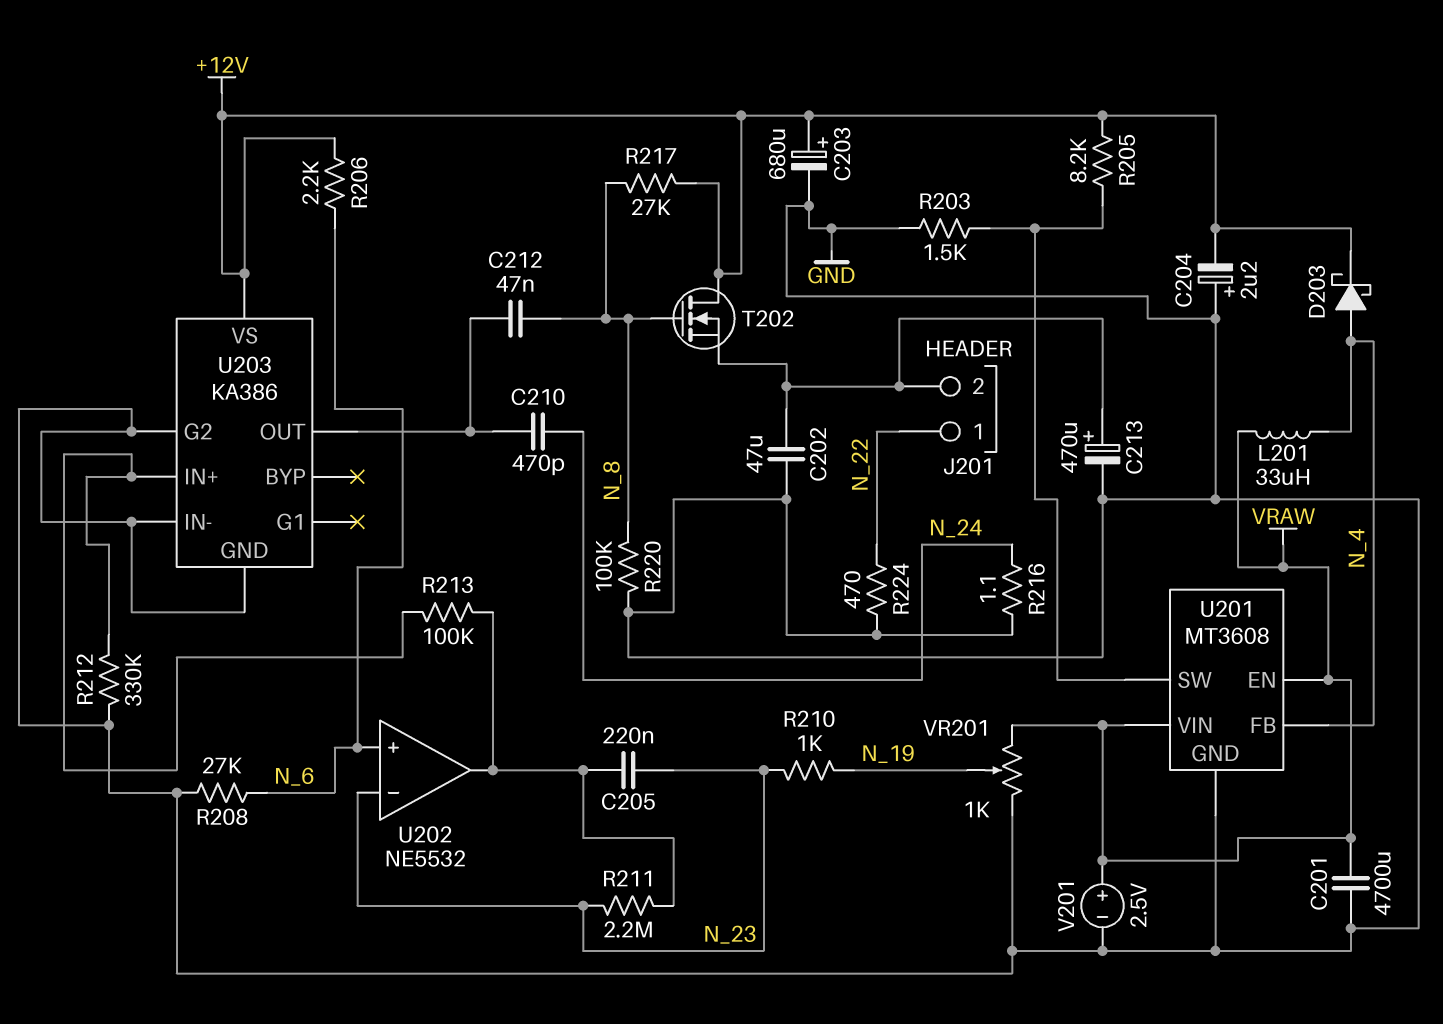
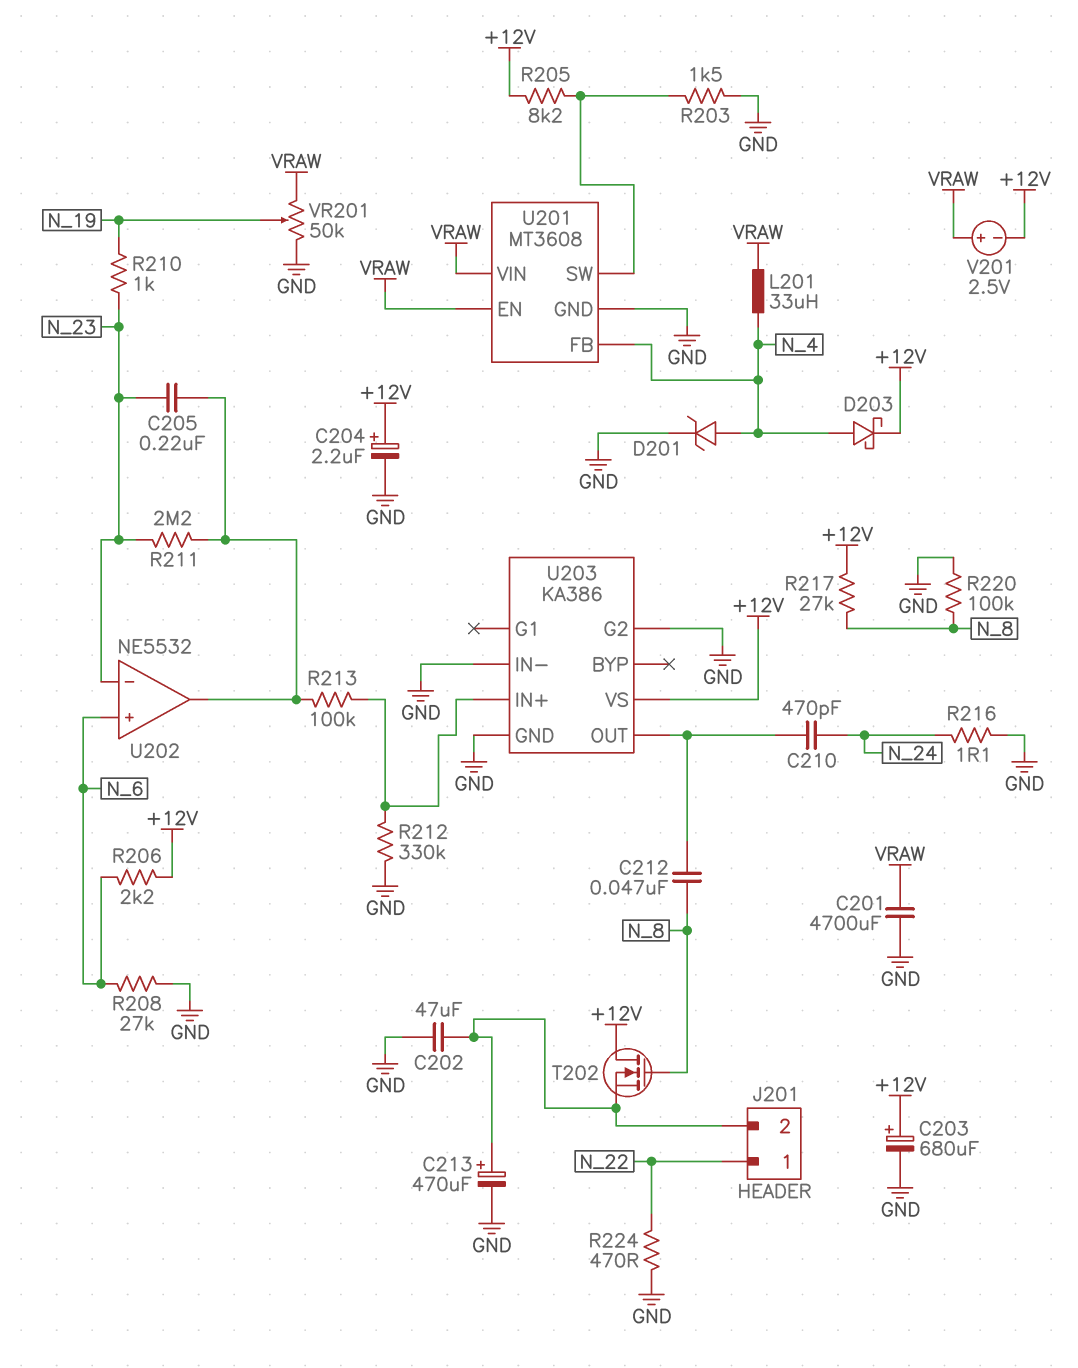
C204: 2.2uF (plus GND, minus +12V) -> 2.2uF (plus +12V, minus GND)
D201: none -> zener (A N_4, K GND)
V201: 2.5V (plus VRAW, minus GND) -> 2.5V (plus VRAW, minus +12V)
VR201: 1k (GND, VRAW, wiper N_19) -> 50k (GND, VRAW, wiper N_19)

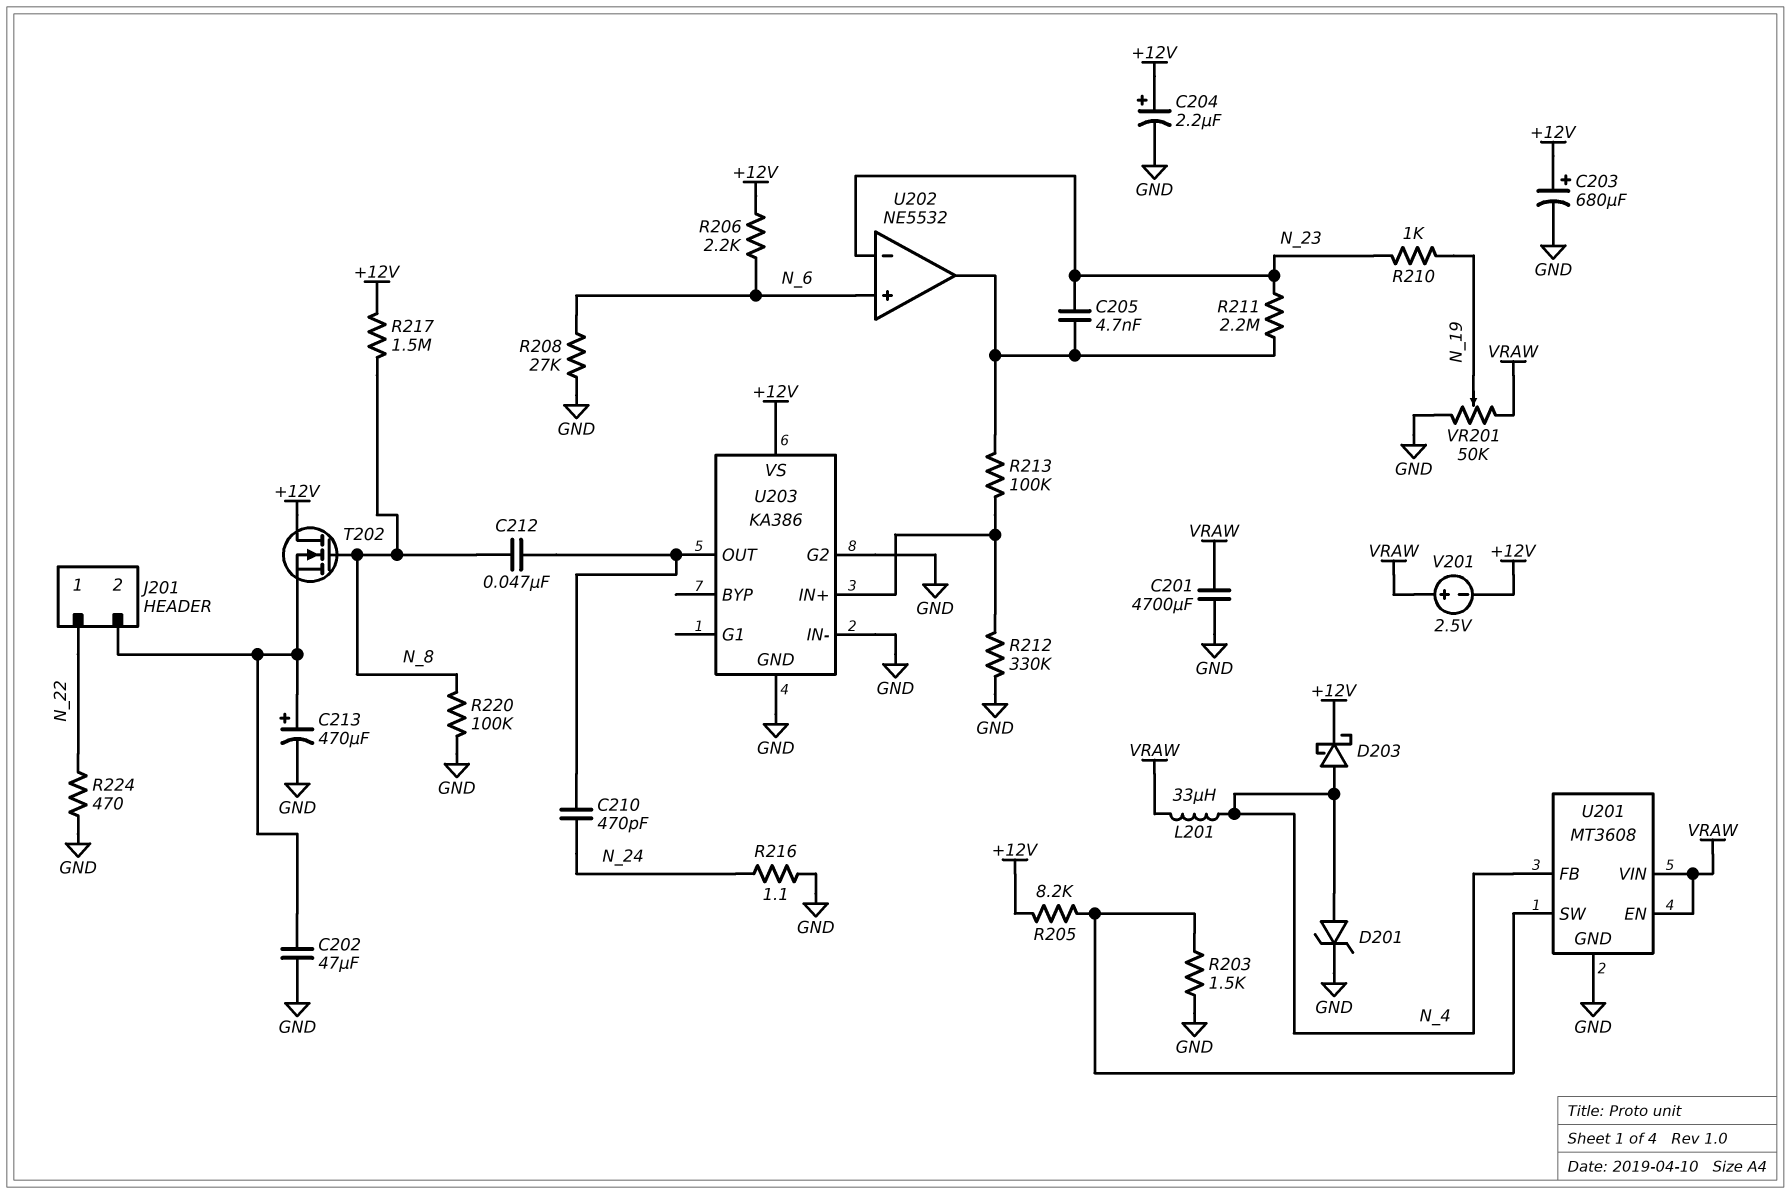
C205: 220nF (N_23, U202/out) -> 4.7nF (N_23, U202/out)
R217: 27k (+12V, N_8) -> 1.5M (+12V, N_8)

